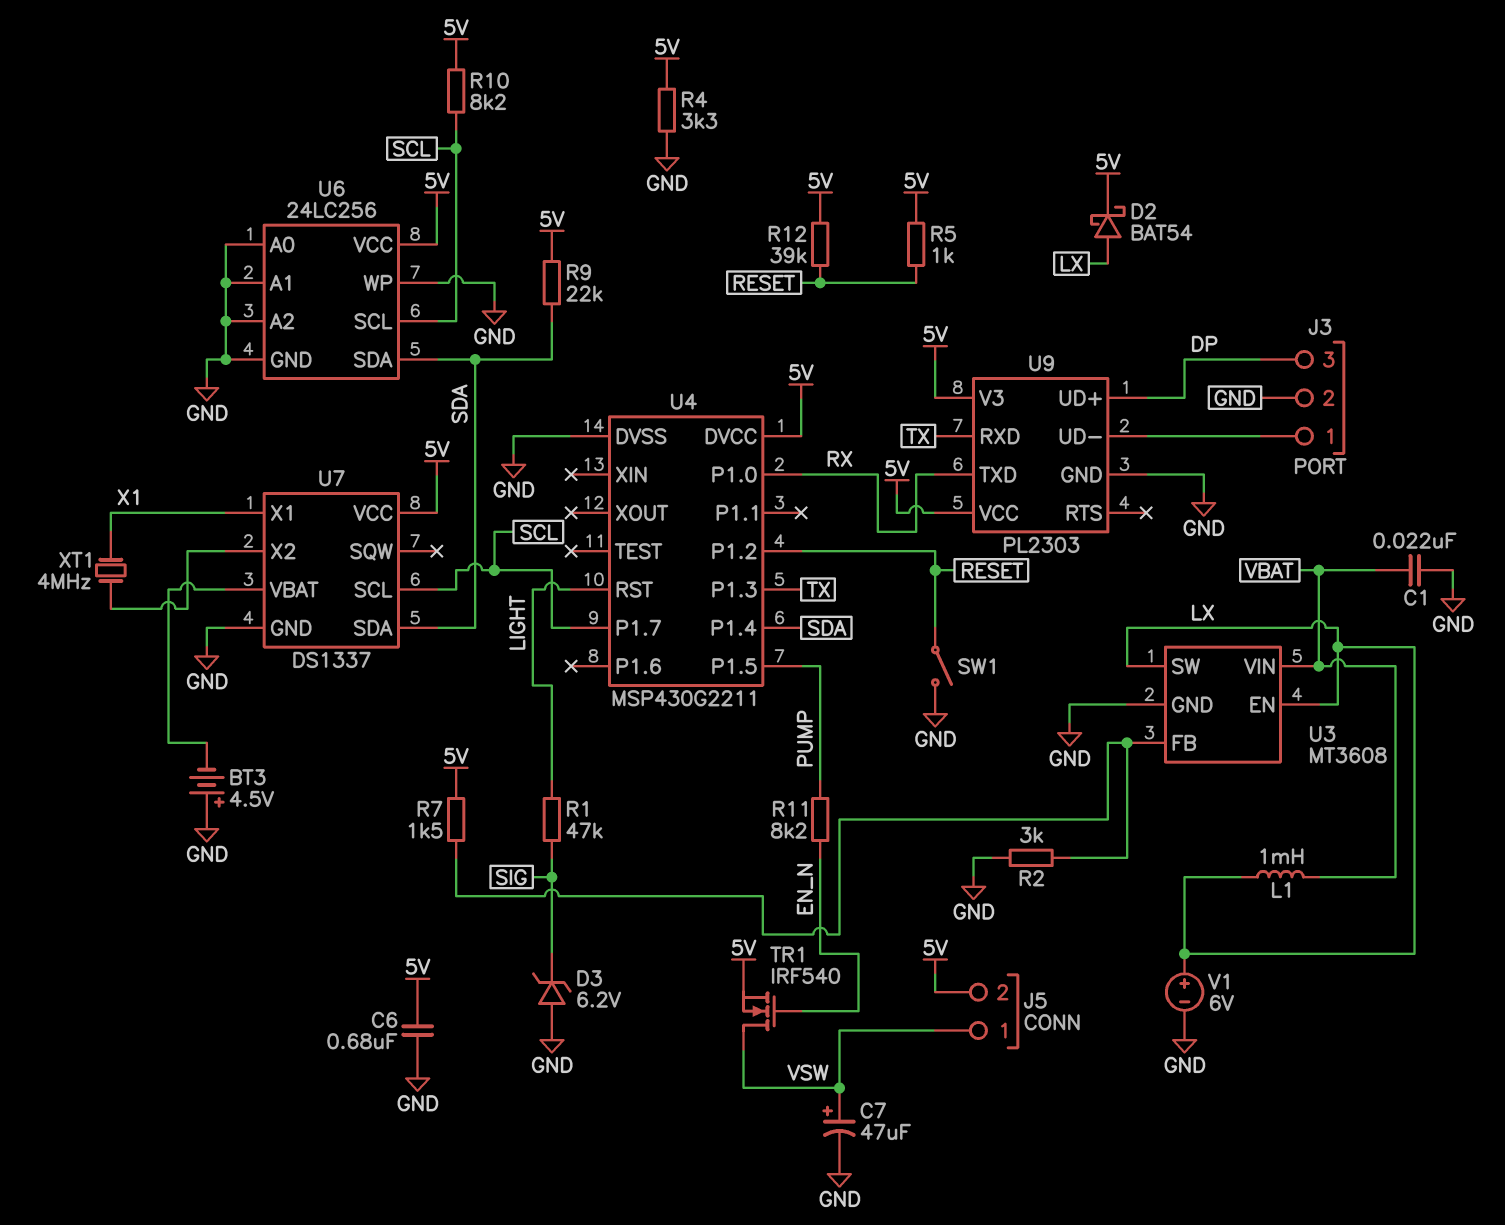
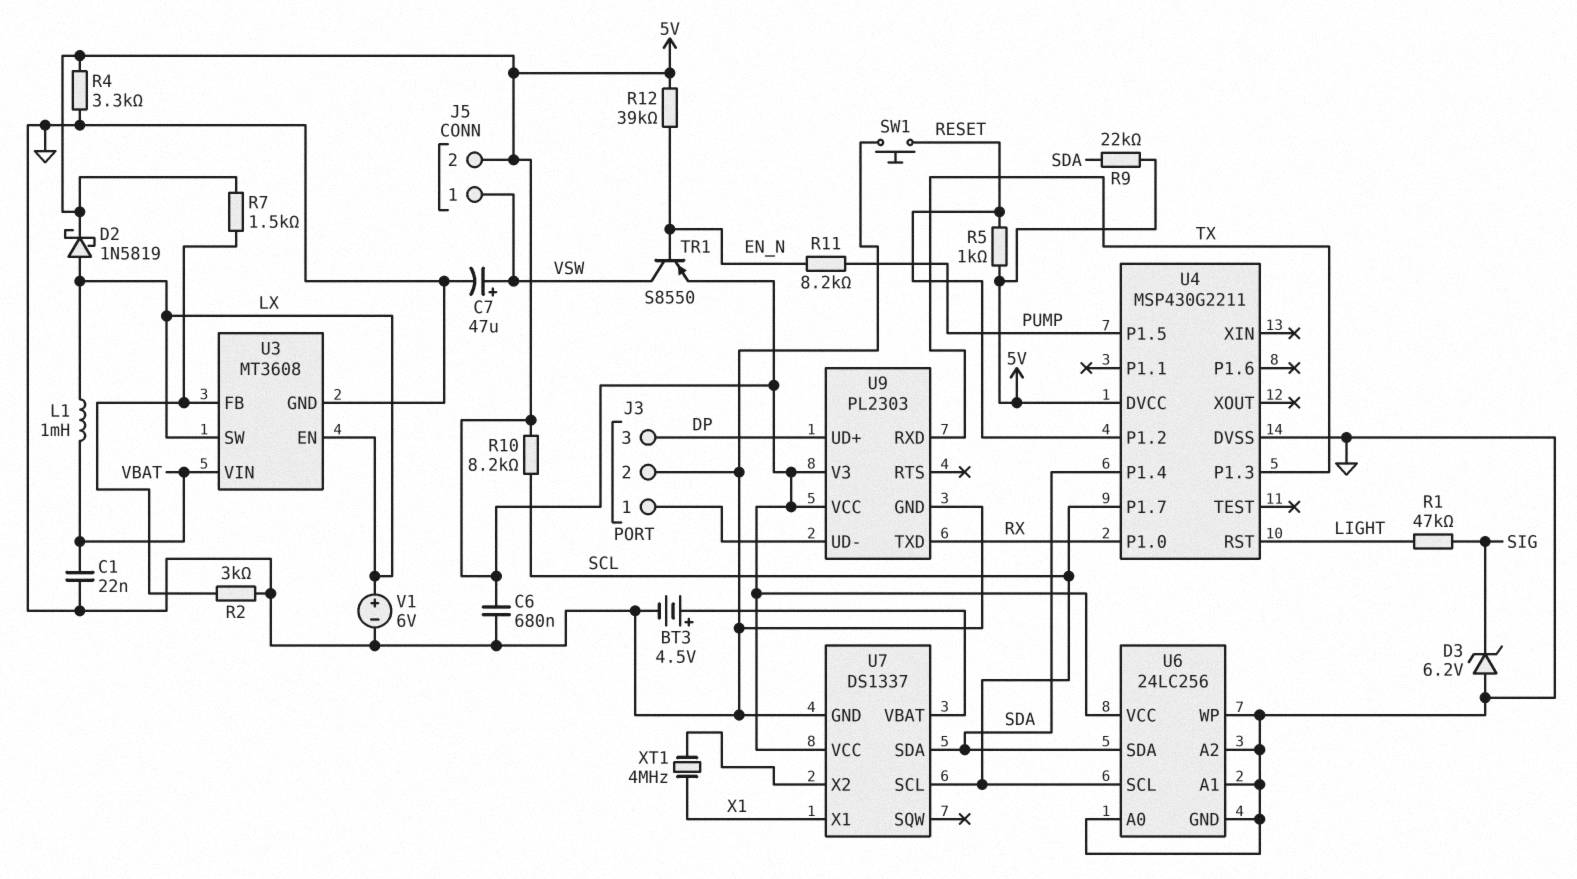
BT3: 4.5V (plus GND, minus U7/VBAT) -> 4.5V (plus U7/VBAT, minus GND)
D2: schottky BAT54 (A LX, K 5V) -> schottky 1N5819 (A LX, K 5V)
R12: 39k (5V, RESET) -> 39k (5V, EN_N)
SW1: switch (GND, RESET) -> button (GND, RESET)
TR1: NMOS IRF540 (G EN_N, D VSW, S 5V) -> PNP S8550 (B EN_N, C VSW, E 5V)

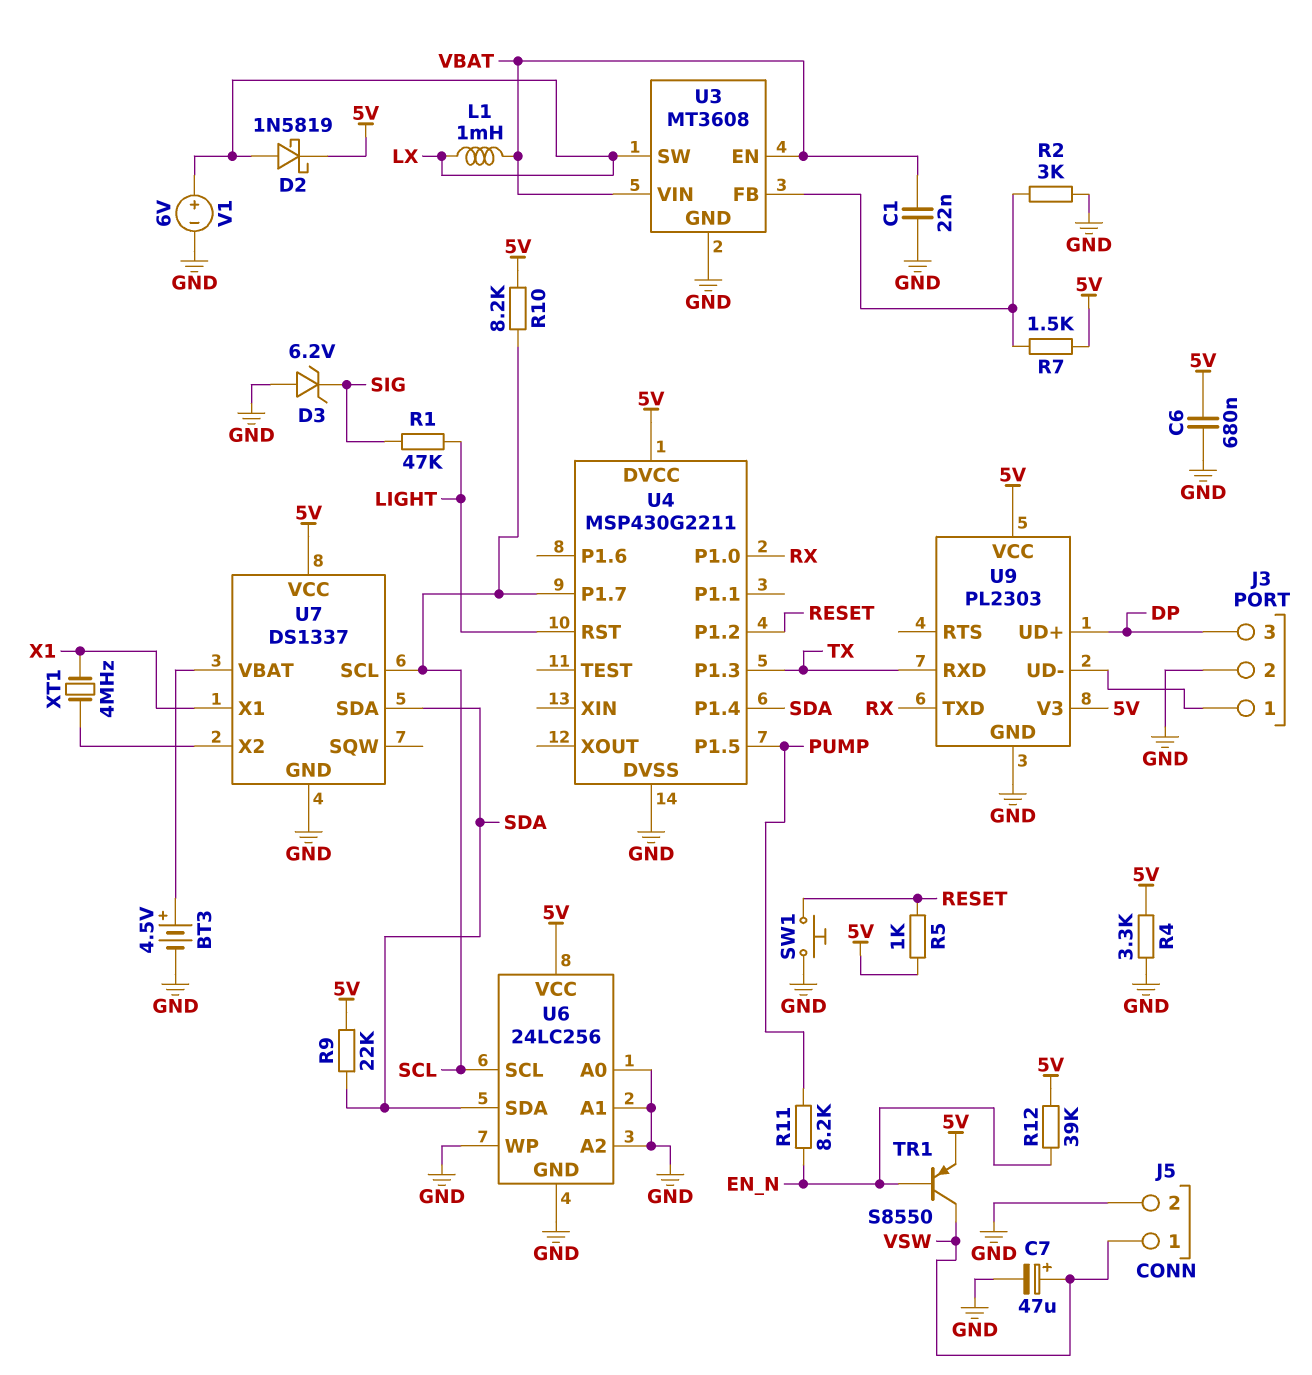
J5 pin 2: 5V -> GND
U3 pin EN: LX -> VBAT

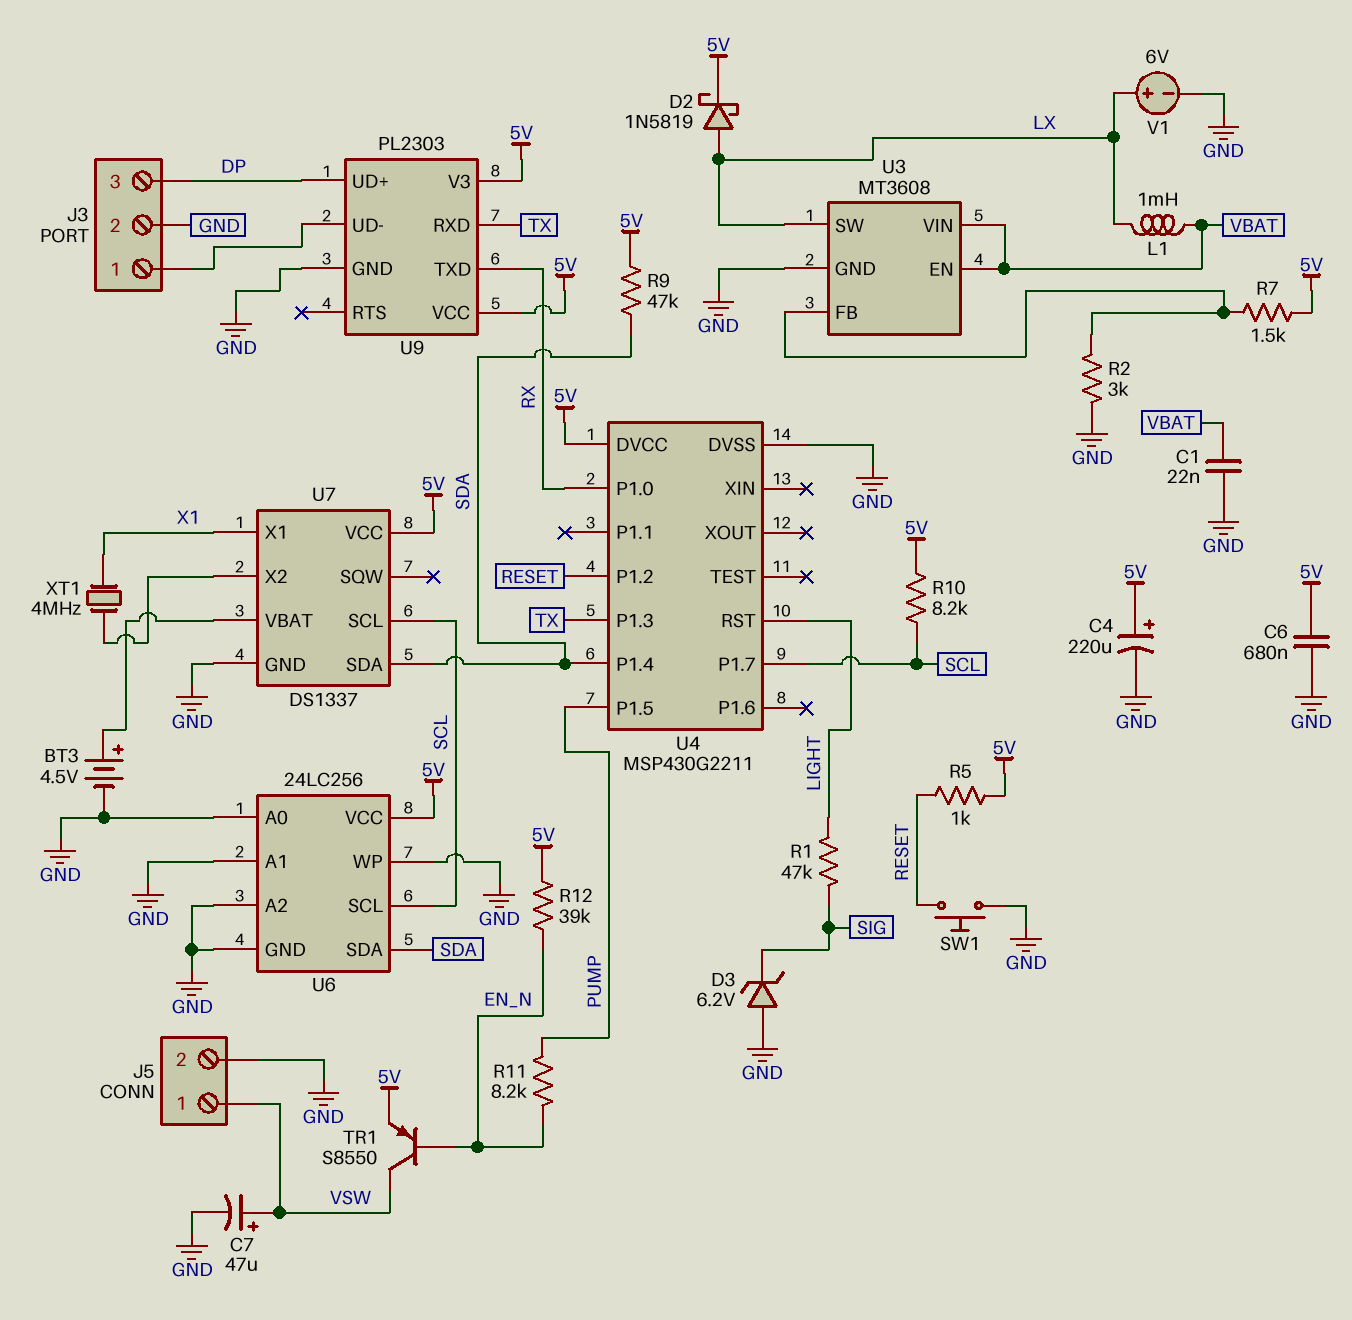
C4: none -> 220uF (plus 5V, minus GND)
R4: 3.3k (5V, GND) -> none
R9: 22k (5V, SDA) -> 47k (5V, SDA)

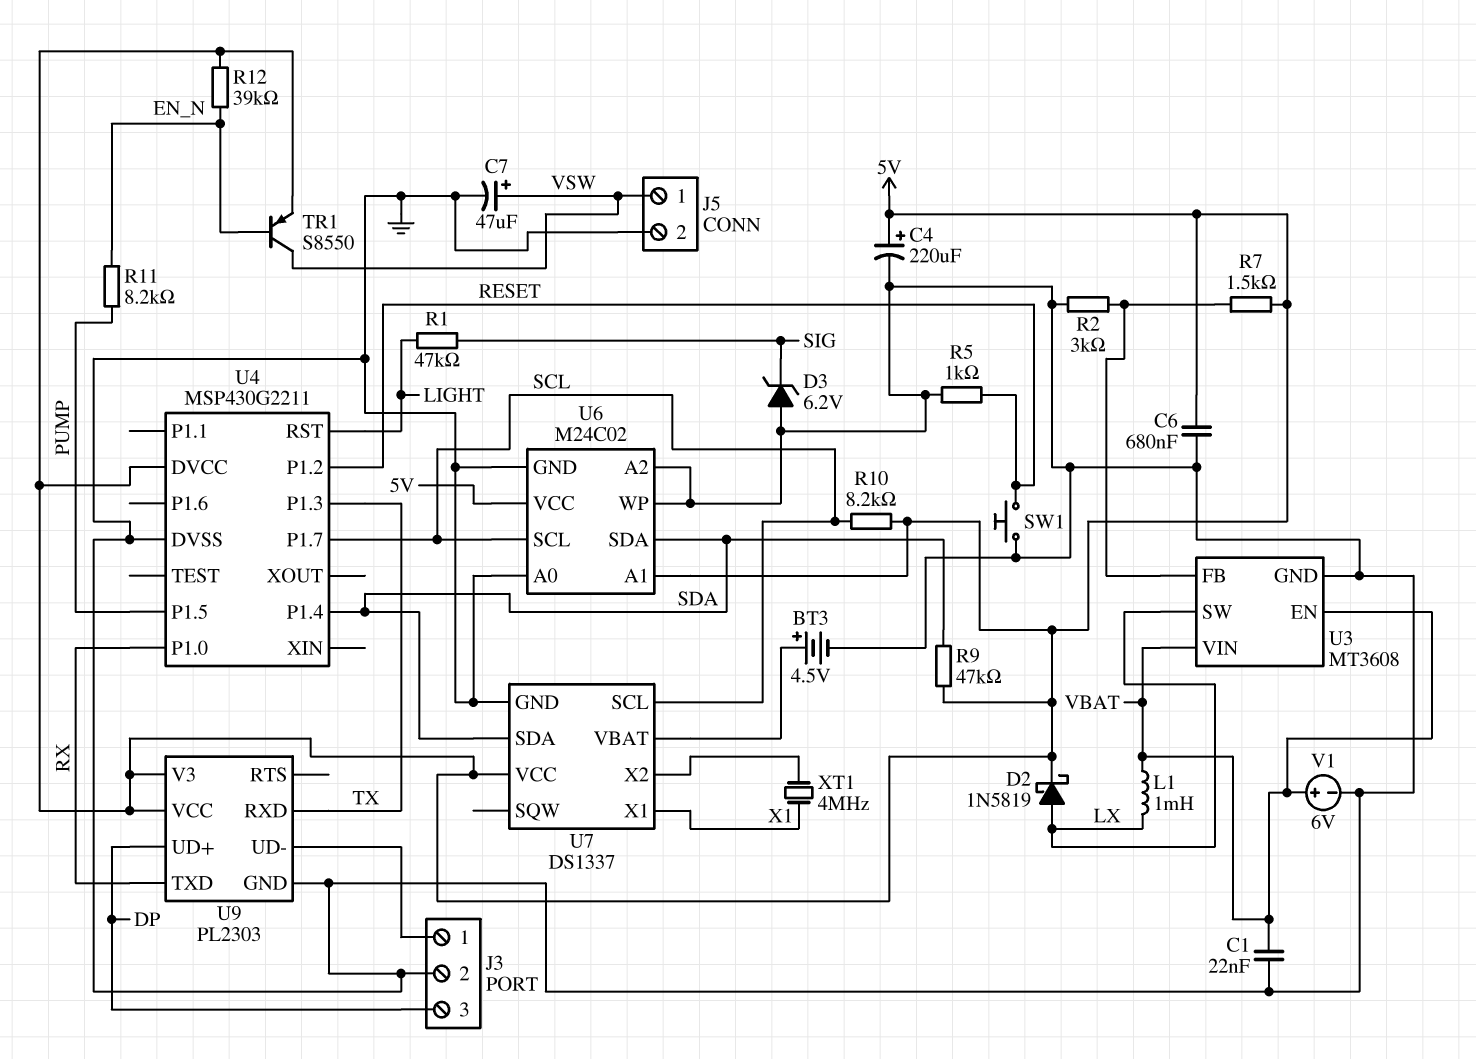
R5: 1k (5V, RESET) -> 1k (GND, RESET)
U6: 24LC256 -> M24C02
U6 pin A1: GND -> 5V
V1: 6V (plus LX, minus GND) -> 6V (plus VBAT, minus GND)

